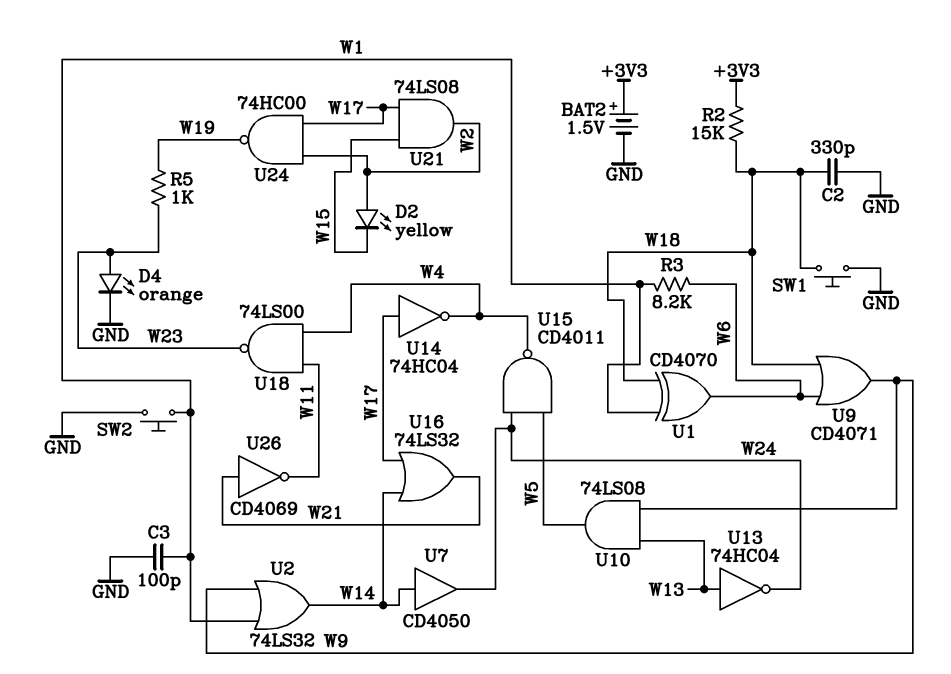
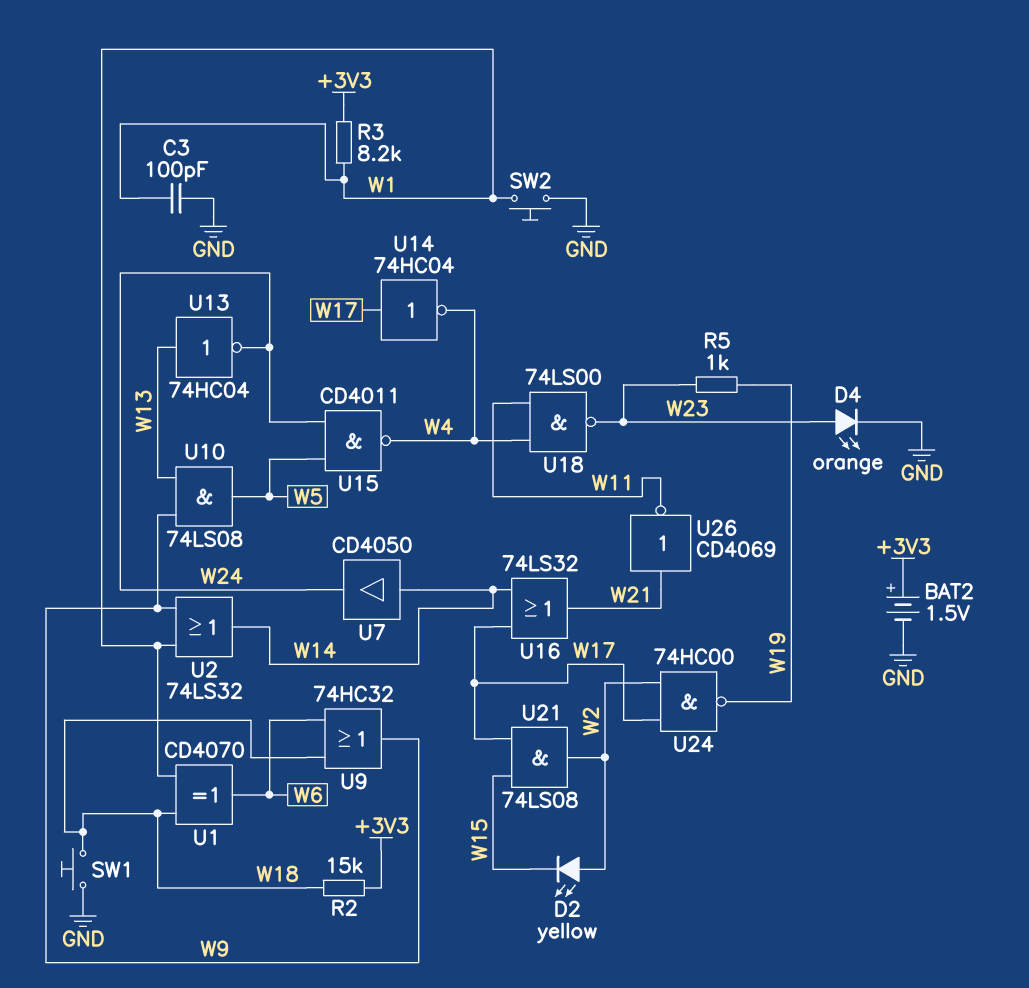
C2: 330pF (GND, W18) -> none
R3: 8.2k (W1, W6) -> 8.2k (+3V3, W1)
U9: OR CD4071 (in W6, in W18, out W9) -> OR 74HC32 (in W6, in W18, out W9)

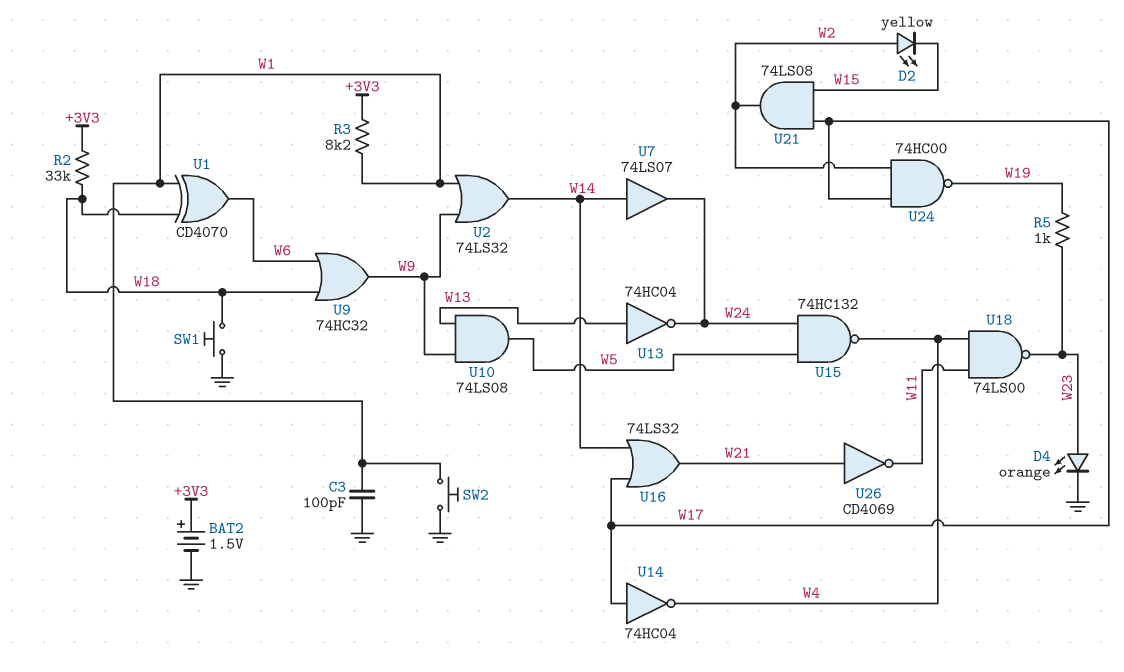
R2: 15k (+3V3, W18) -> 33k (+3V3, W18)
U7: buffer CD4050 (in W14, out W24) -> buffer 74LS07 (in W14, out W24)
U15: NAND CD4011 (in W5, in W24, out W4) -> NAND 74HC132 (in W5, in W24, out W4)

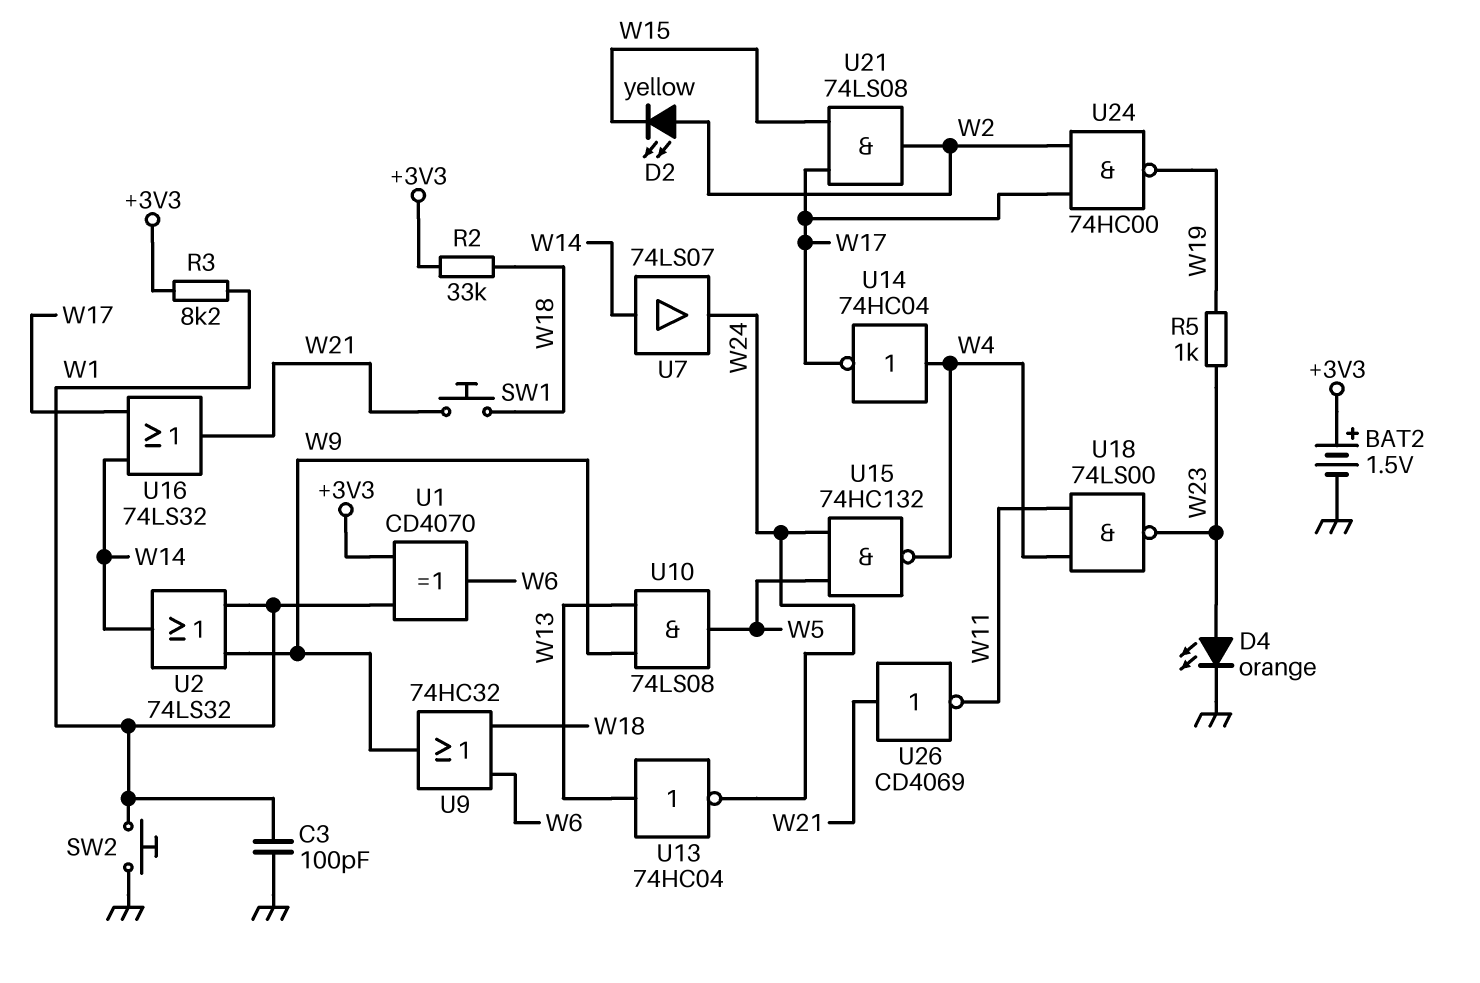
SW1: button (GND, W18) -> button (W18, W21)
U1: XOR CD4070 (in W1, in W18, out W6) -> XOR CD4070 (in +3V3, in W1, out W6)
U14: NOT 74HC04 (in W17, out W4) -> NOT 74HC04 (in W4, out W17)

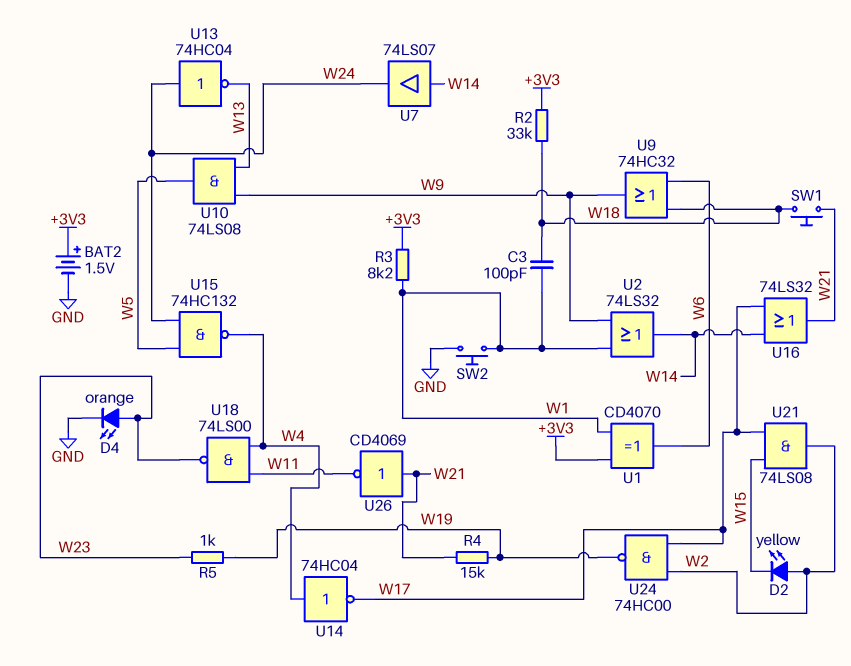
C3: 100pF (GND, W1) -> 100pF (W1, W18)
R4: none -> 15k (W19, W21)
U13: NOT 74HC04 (in W13, out W24) -> NOT 74HC04 (in W24, out W13)

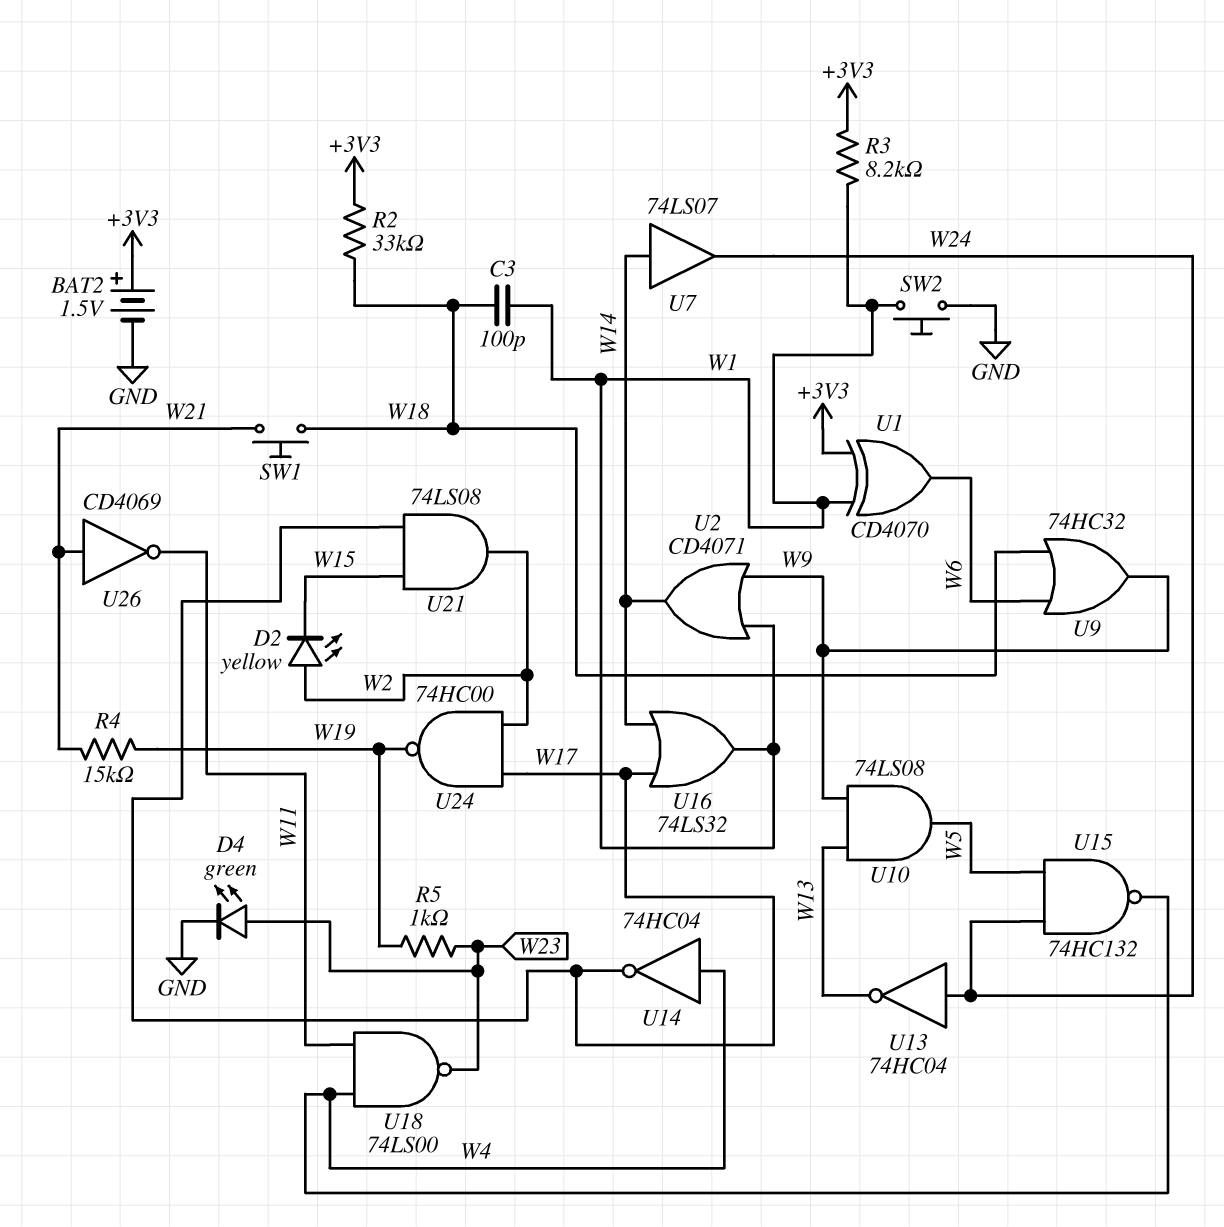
D4: LED orange (A W23, K GND) -> LED green (A W23, K GND)
U2: OR 74LS32 (in W1, in W9, out W14) -> OR CD4071 (in W1, in W9, out W14)
U16: OR 74LS32 (in W14, in W17, out W21) -> OR 74LS32 (in W14, in W17, out W1)

